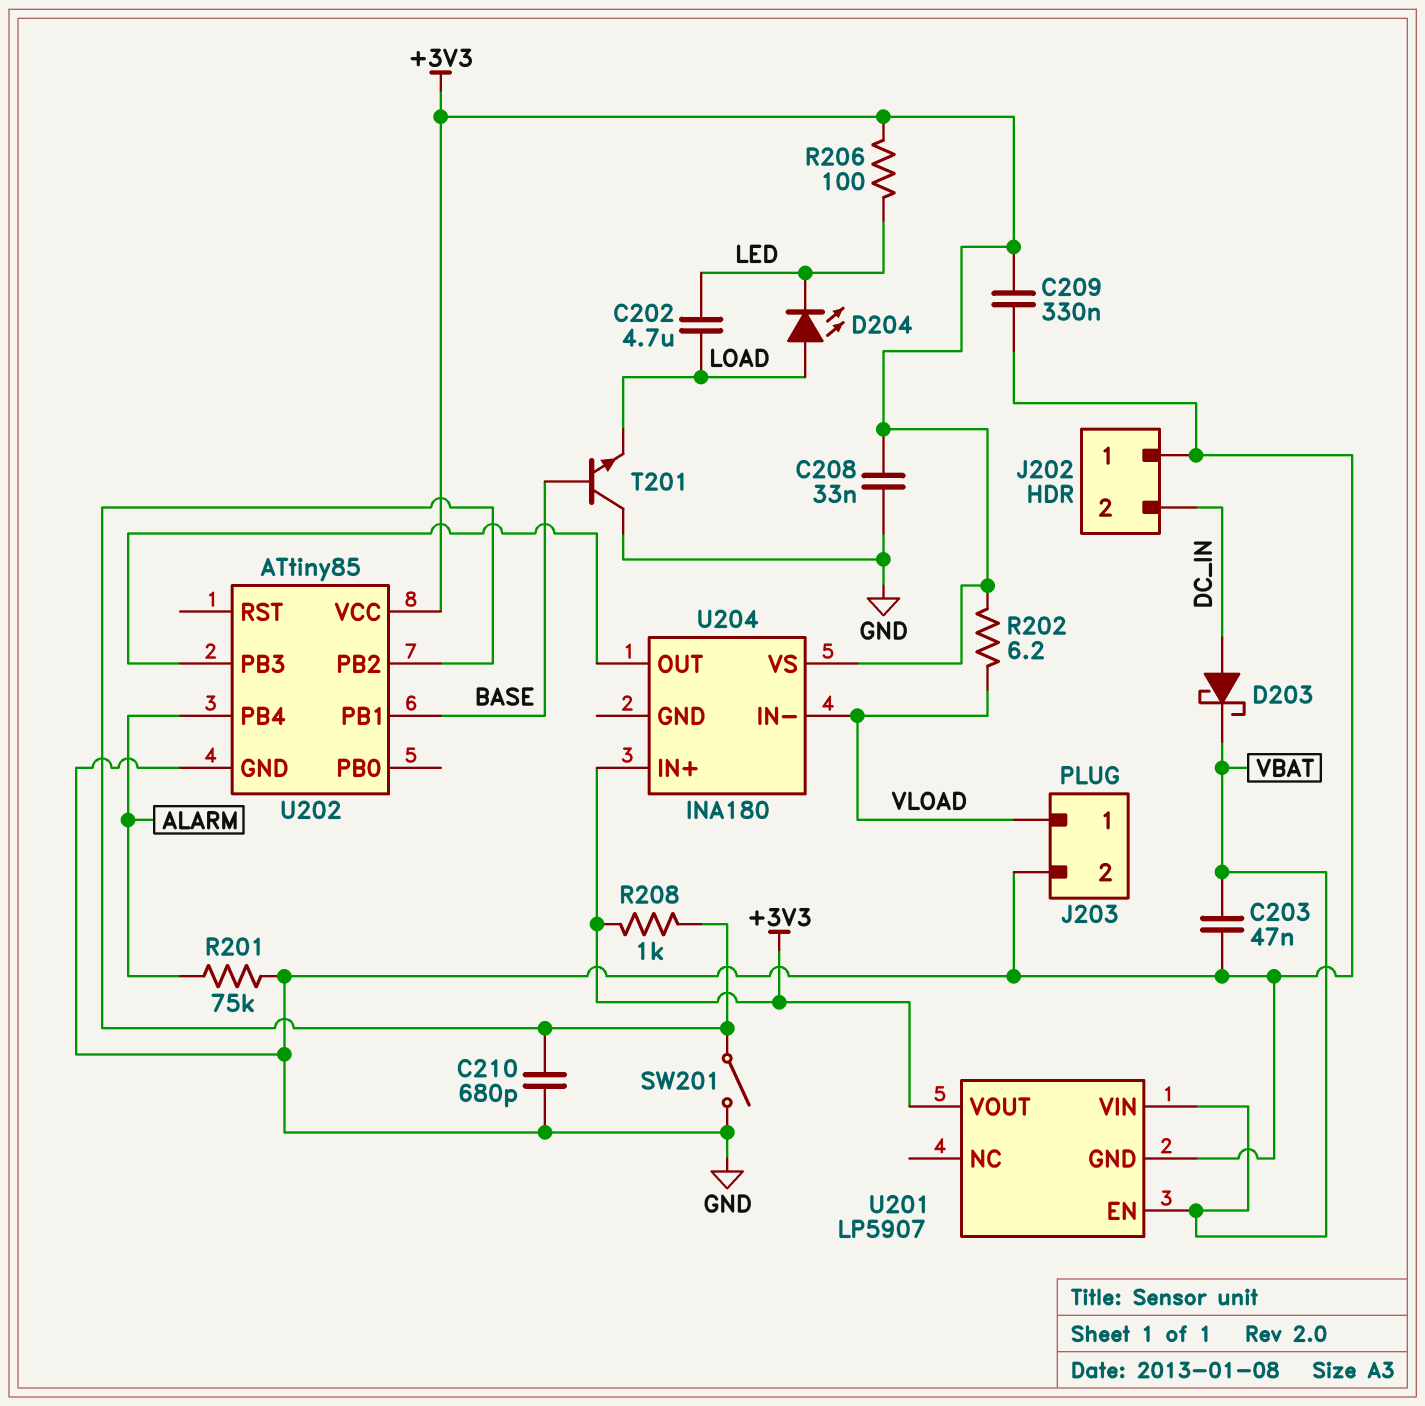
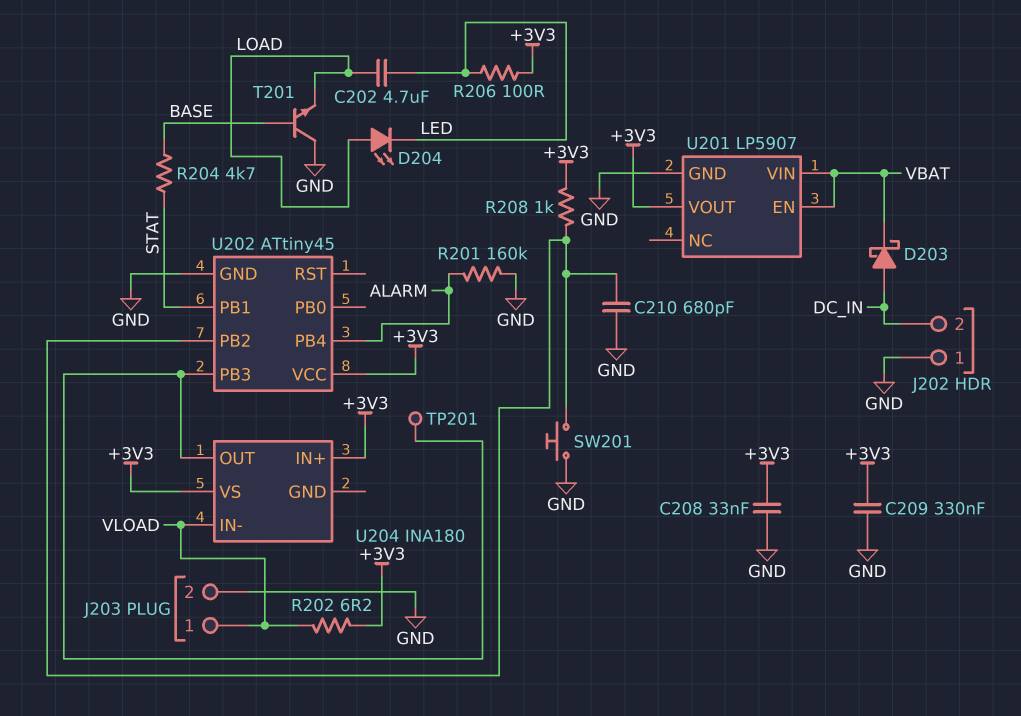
C203: 47nF (GND, VBAT) -> none
R201: 75k (ALARM, GND) -> 160k (ALARM, GND)
R204: none -> 4.7k (BASE, STAT)
SW201: switch (GND, U202/PB2) -> button (GND, U202/PB2)
TP201: none -> test point (U202/PB3)
U202: ATtiny85 -> ATtiny45
U202 pin PB1: BASE -> STAT

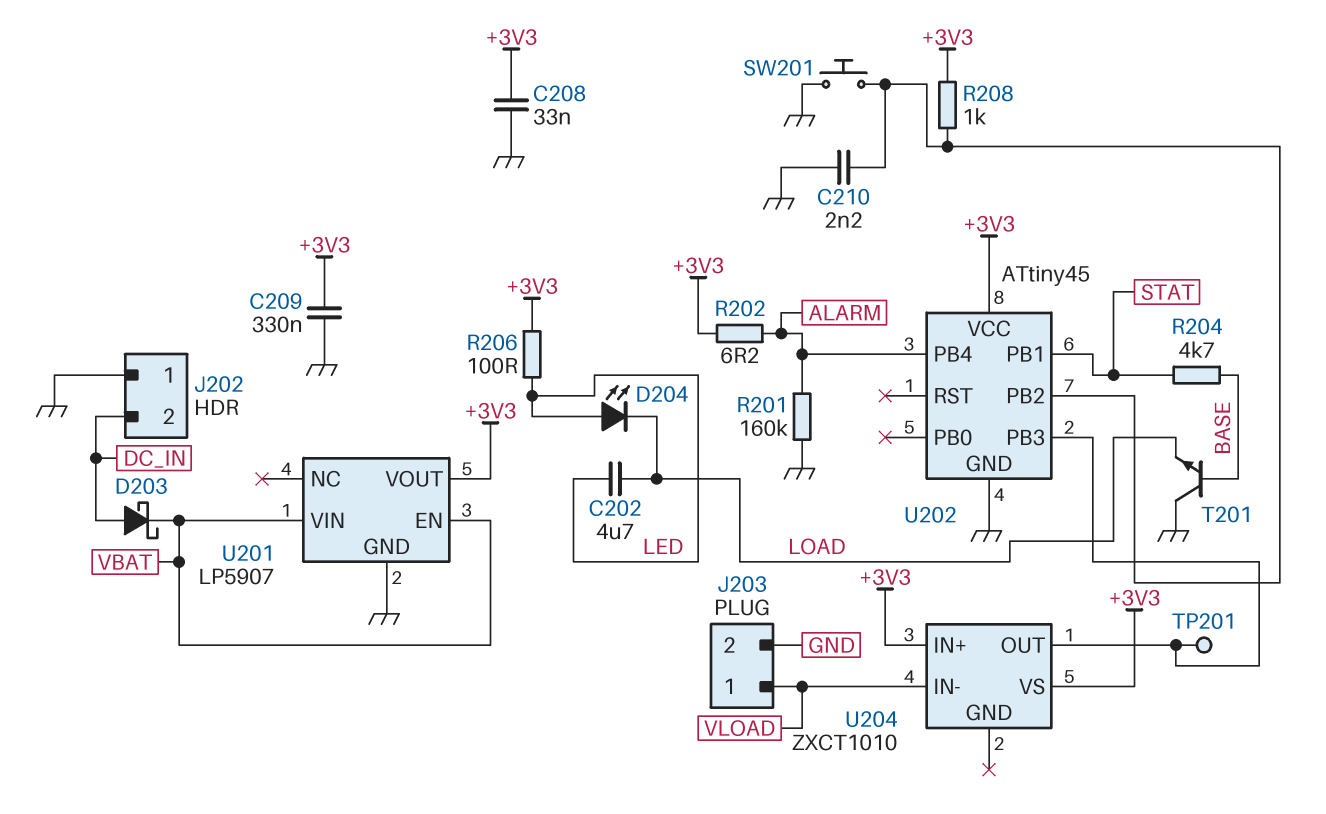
C210: 680pF (GND, U202/PB2) -> 2.2nF (GND, U202/PB2)
D204: LED (A LOAD, K LED) -> LED (A LED, K LOAD)
R202: 6.2 (+3V3, VLOAD) -> 6.2 (+3V3, ALARM)
U204: INA180 -> ZXCT1010

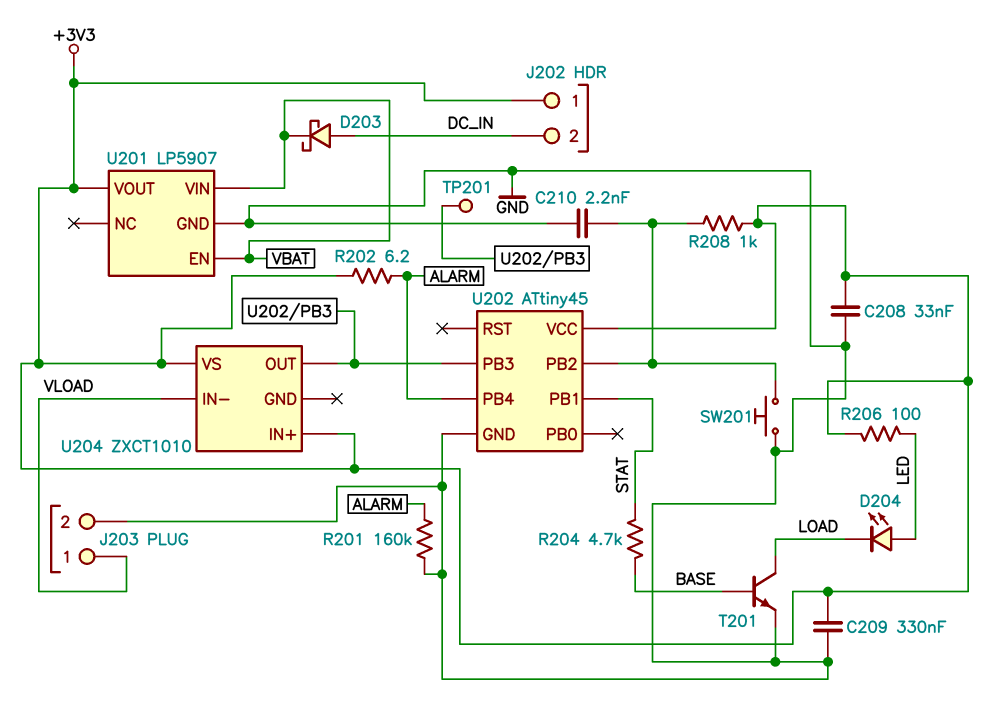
C202: 4.7uF (LED, LOAD) -> none
J202 pin 1: GND -> +3V3
T201: NPN (B BASE, C GND, E LOAD) -> NPN (B BASE, C LOAD, E GND)

